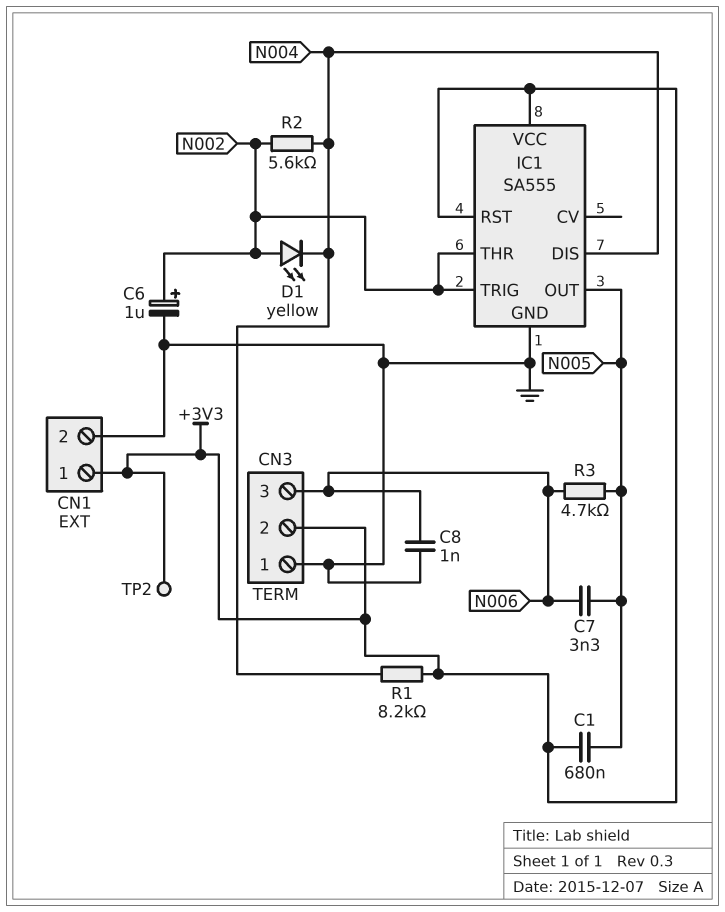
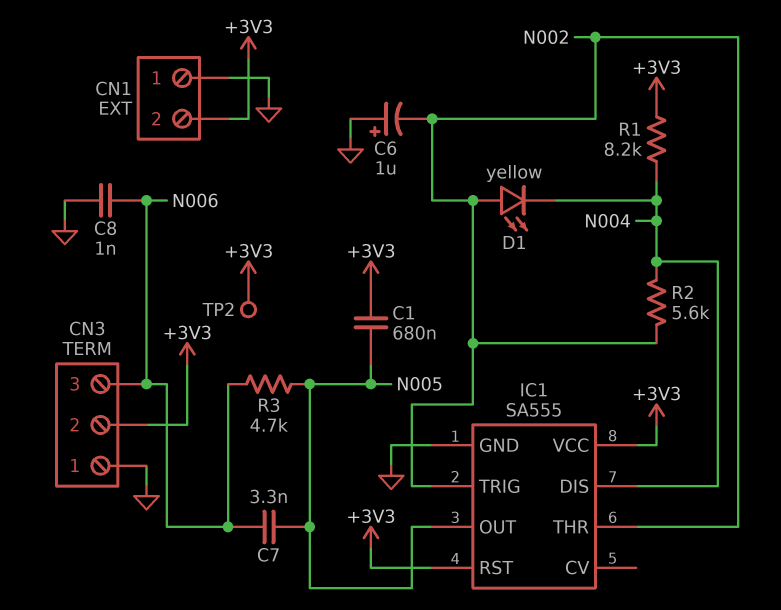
C6: 1uF (plus N002, minus GND) -> 1uF (plus GND, minus N002)
CN1 pin 1: +3V3 -> GND
CN1 pin 2: GND -> +3V3

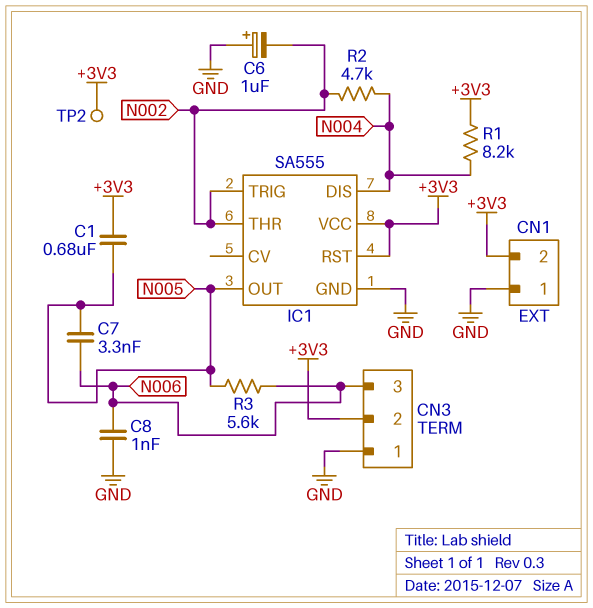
D1: LED yellow (A N002, K N004) -> none
R2: 5.6k (N002, N004) -> 4.7k (N002, N004)
R3: 4.7k (N005, N006) -> 5.6k (N005, N006)

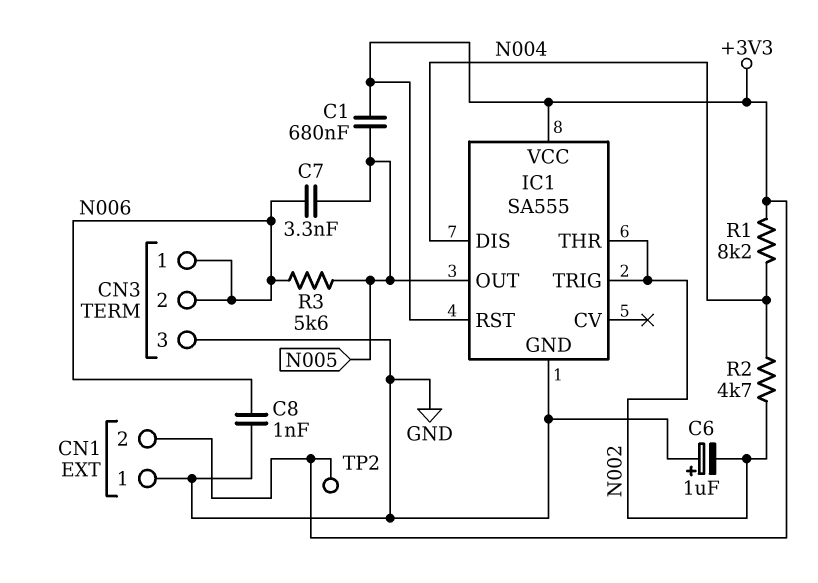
CN3 pin 1: GND -> N006
CN3 pin 2: +3V3 -> N006
CN3 pin 3: N006 -> GND

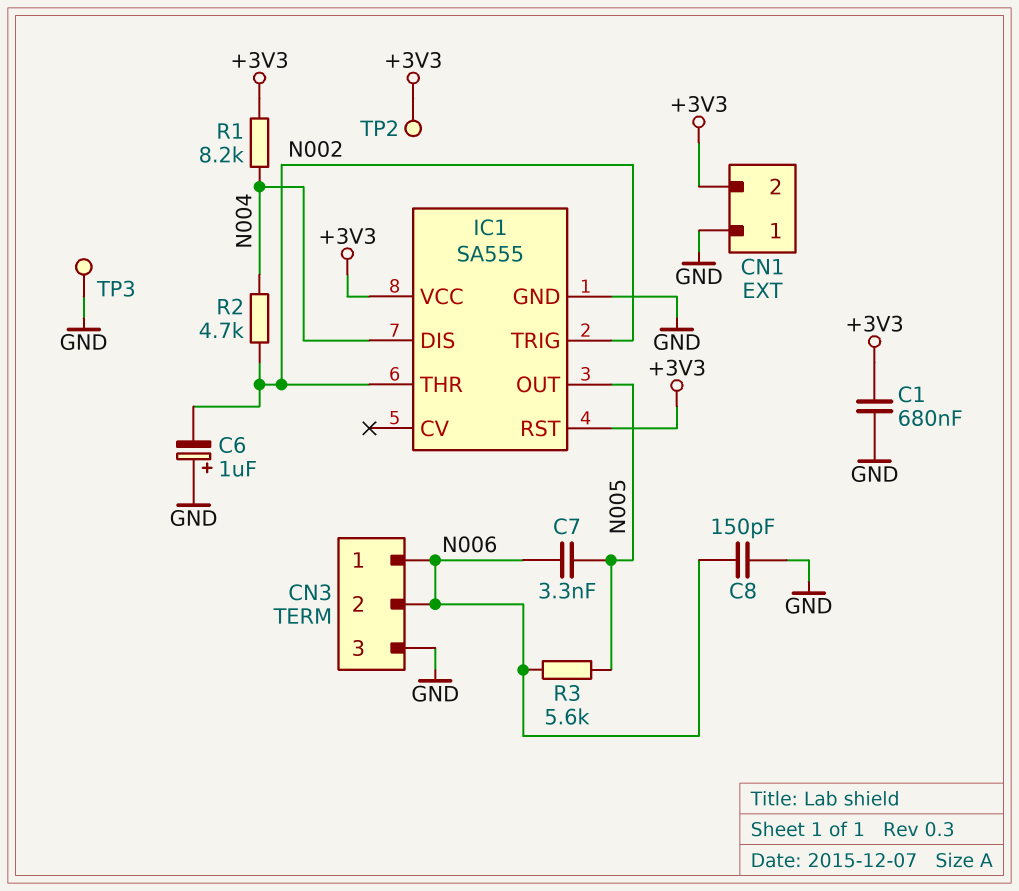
C1: 680nF (+3V3, N005) -> 680nF (+3V3, GND)
C8: 1nF (GND, N006) -> 150pF (GND, N006)
TP3: none -> test point (GND)

